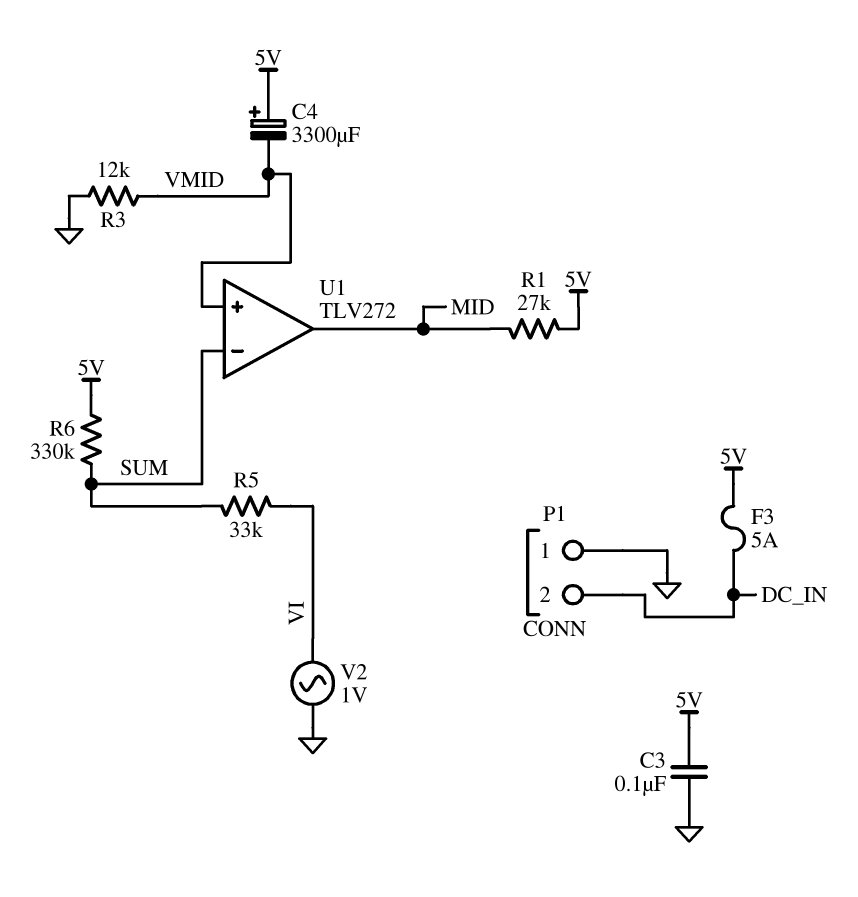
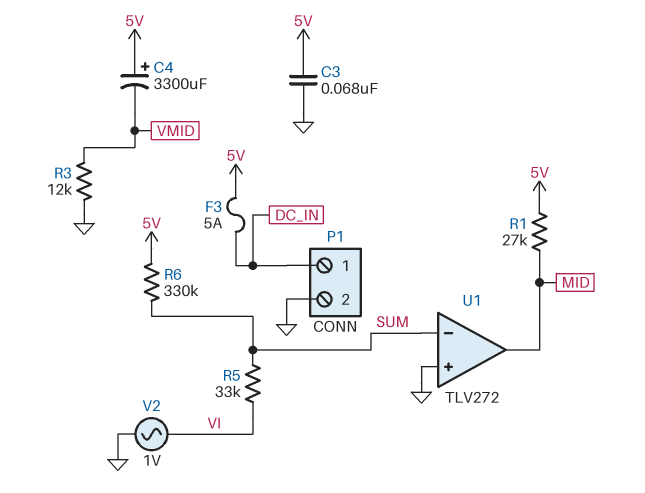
C3: 100nF (5V, GND) -> 68nF (5V, GND)
P1 pin 1: GND -> DC_IN
P1 pin 2: DC_IN -> GND
U1 pin in+: VMID -> GND

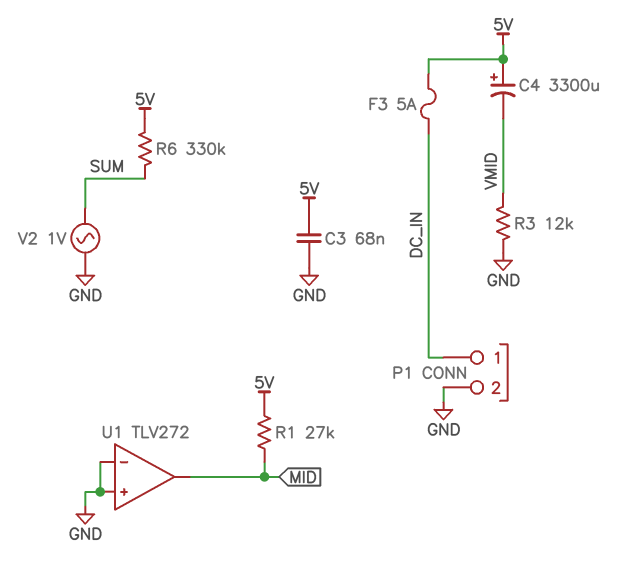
R5: 33k (SUM, VI) -> none
U1 pin in-: SUM -> GND
V2: AC 1V (GND, VI) -> AC 1V (GND, SUM)

